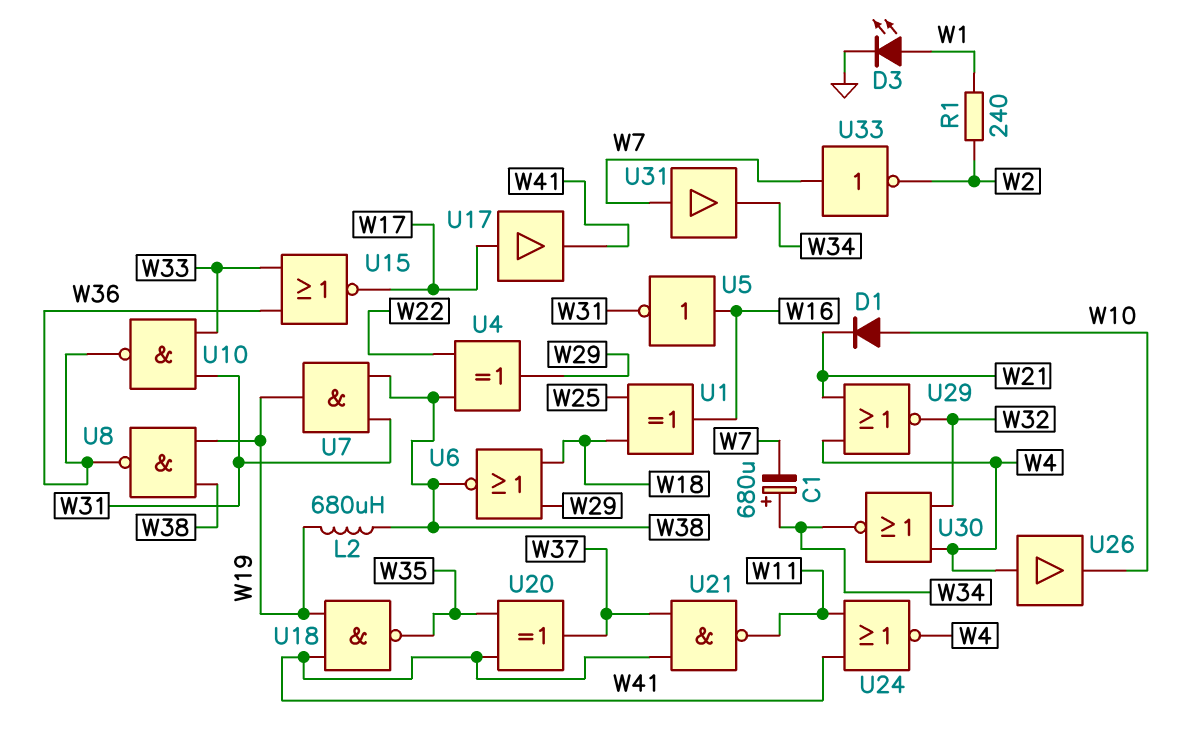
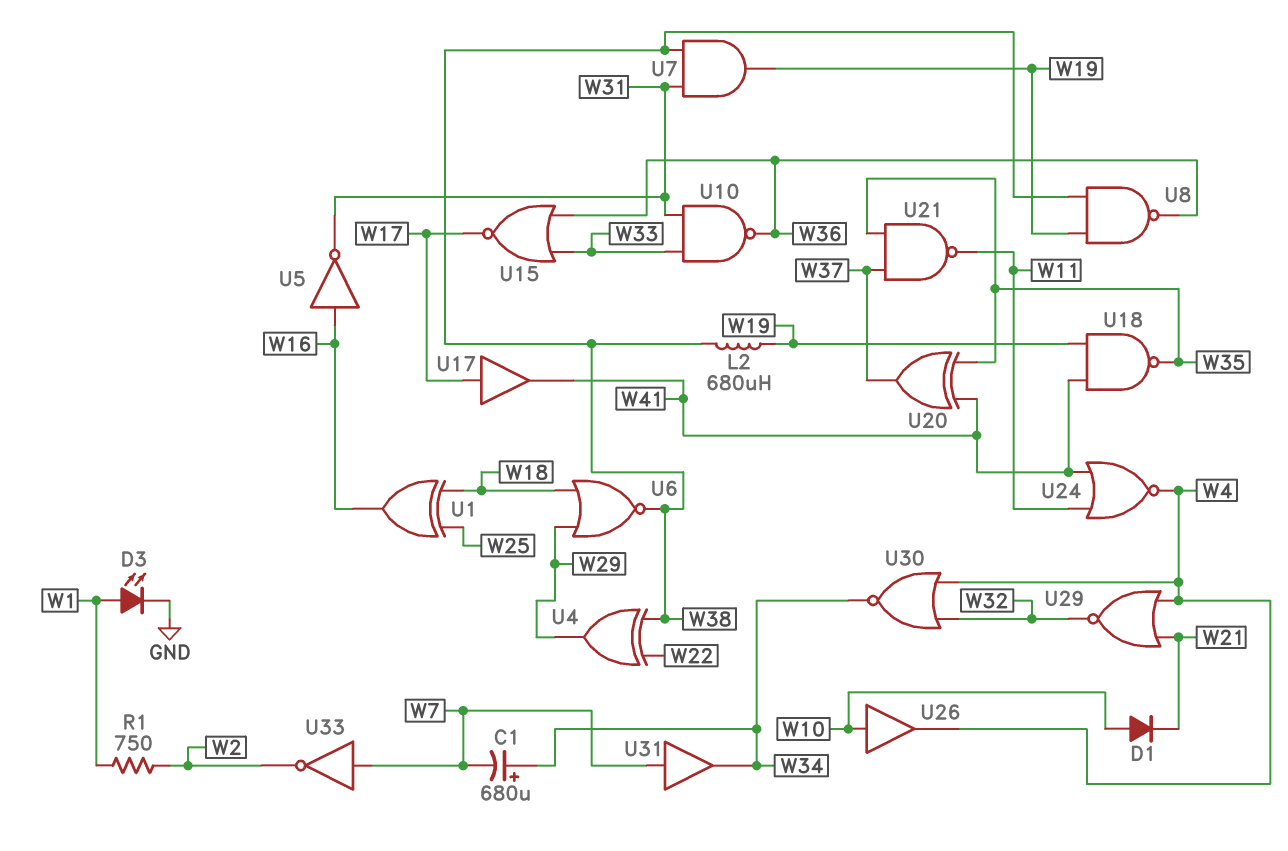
R1: 240 (W1, W2) -> 750 (W1, W2)
U21: NAND (in W37, in W41, out W11) -> NAND (in W35, in W37, out W11)
U26: buffer (in W4, out W10) -> buffer (in W10, out W4)

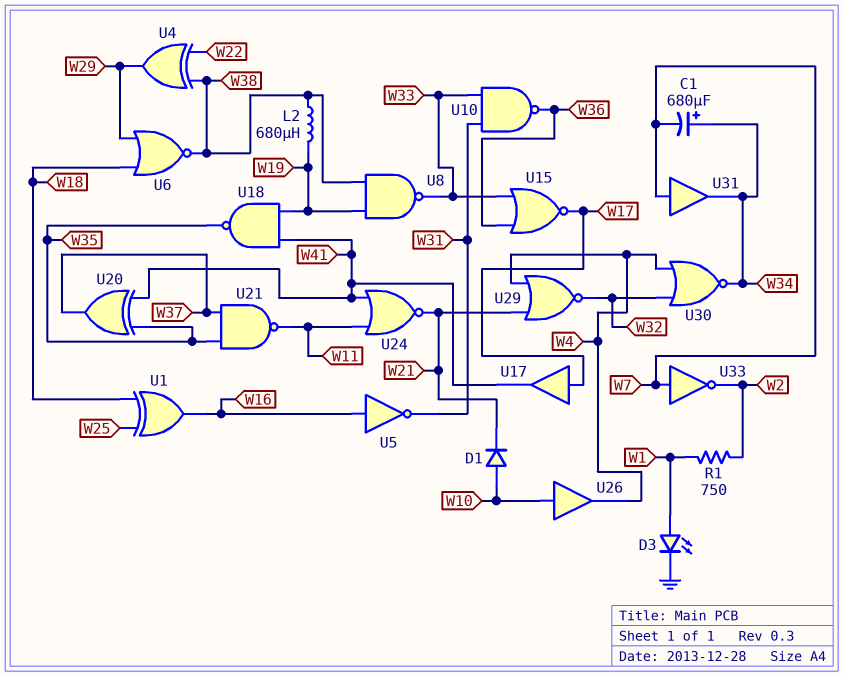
U7: AND (in W31, in W38, out W19) -> none
U8: NAND (in W19, in W38, out W36) -> NAND (in W19, in W38, out W33)
U24: NOR (in W11, in W41, out W4) -> NOR (in W11, in W41, out W21)

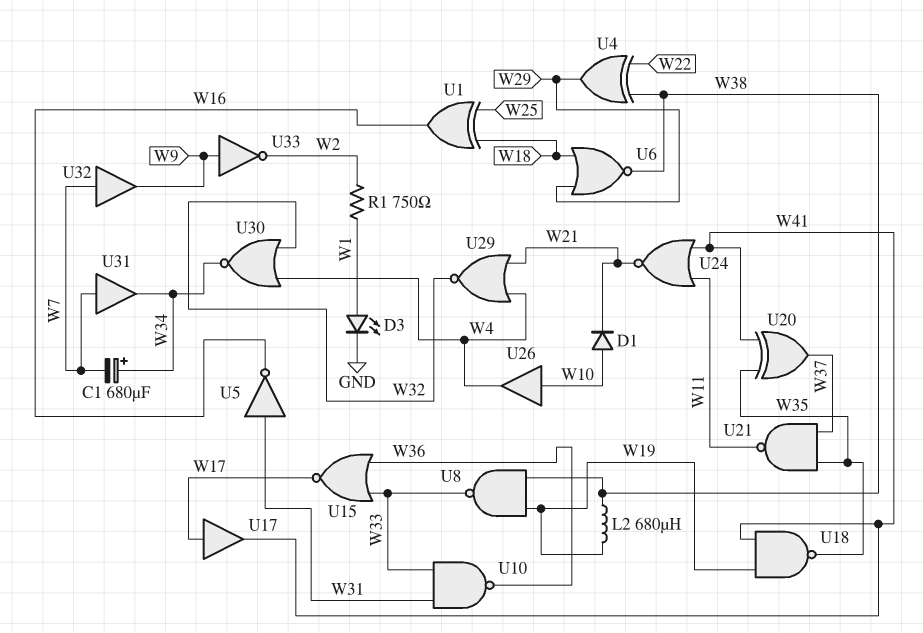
U5: NOT (in W16, out W31) -> NOT (in W31, out W16)
U32: none -> buffer (in W7, out W9)
U33: NOT (in W7, out W2) -> NOT (in W9, out W2)

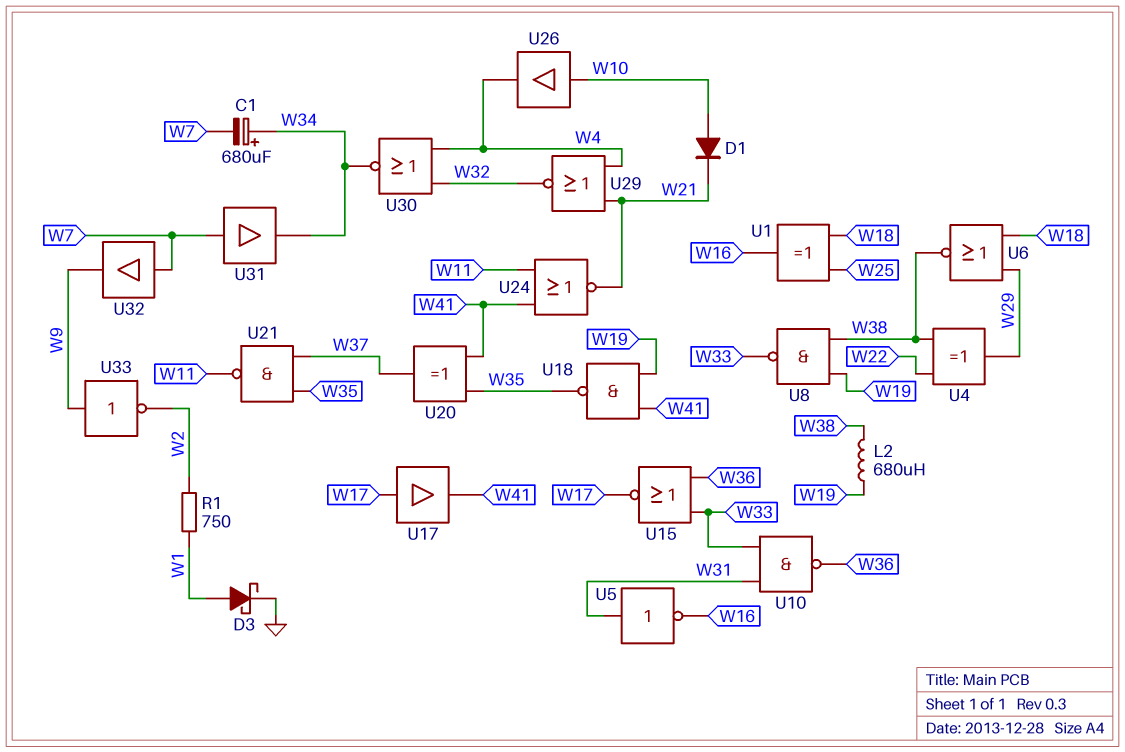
D3: LED (A W1, K GND) -> schottky (A W1, K GND)

